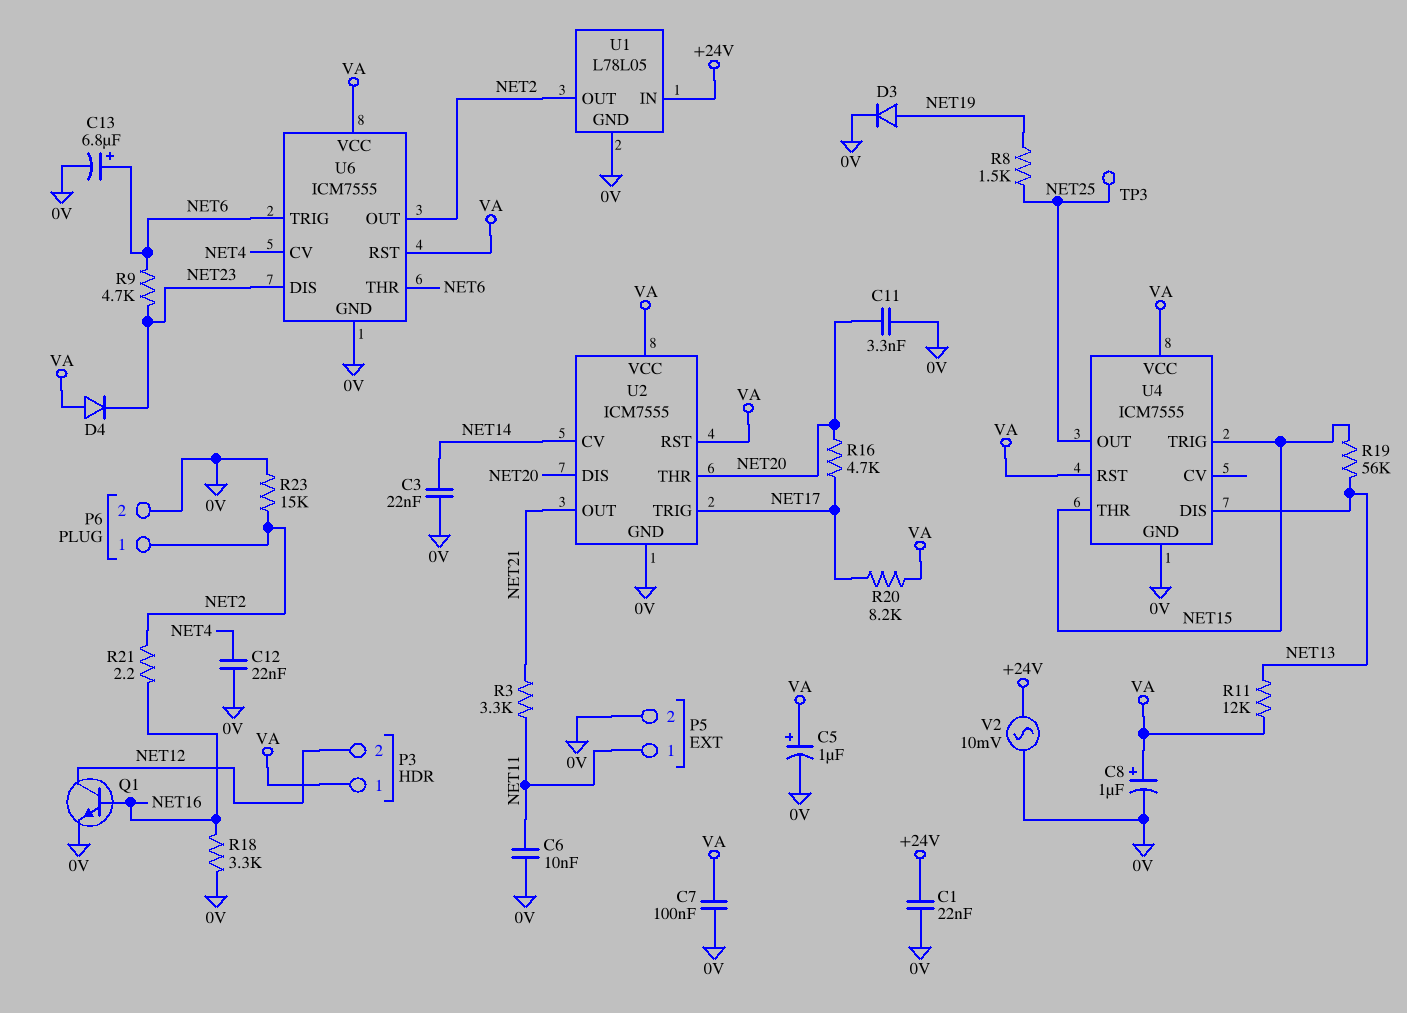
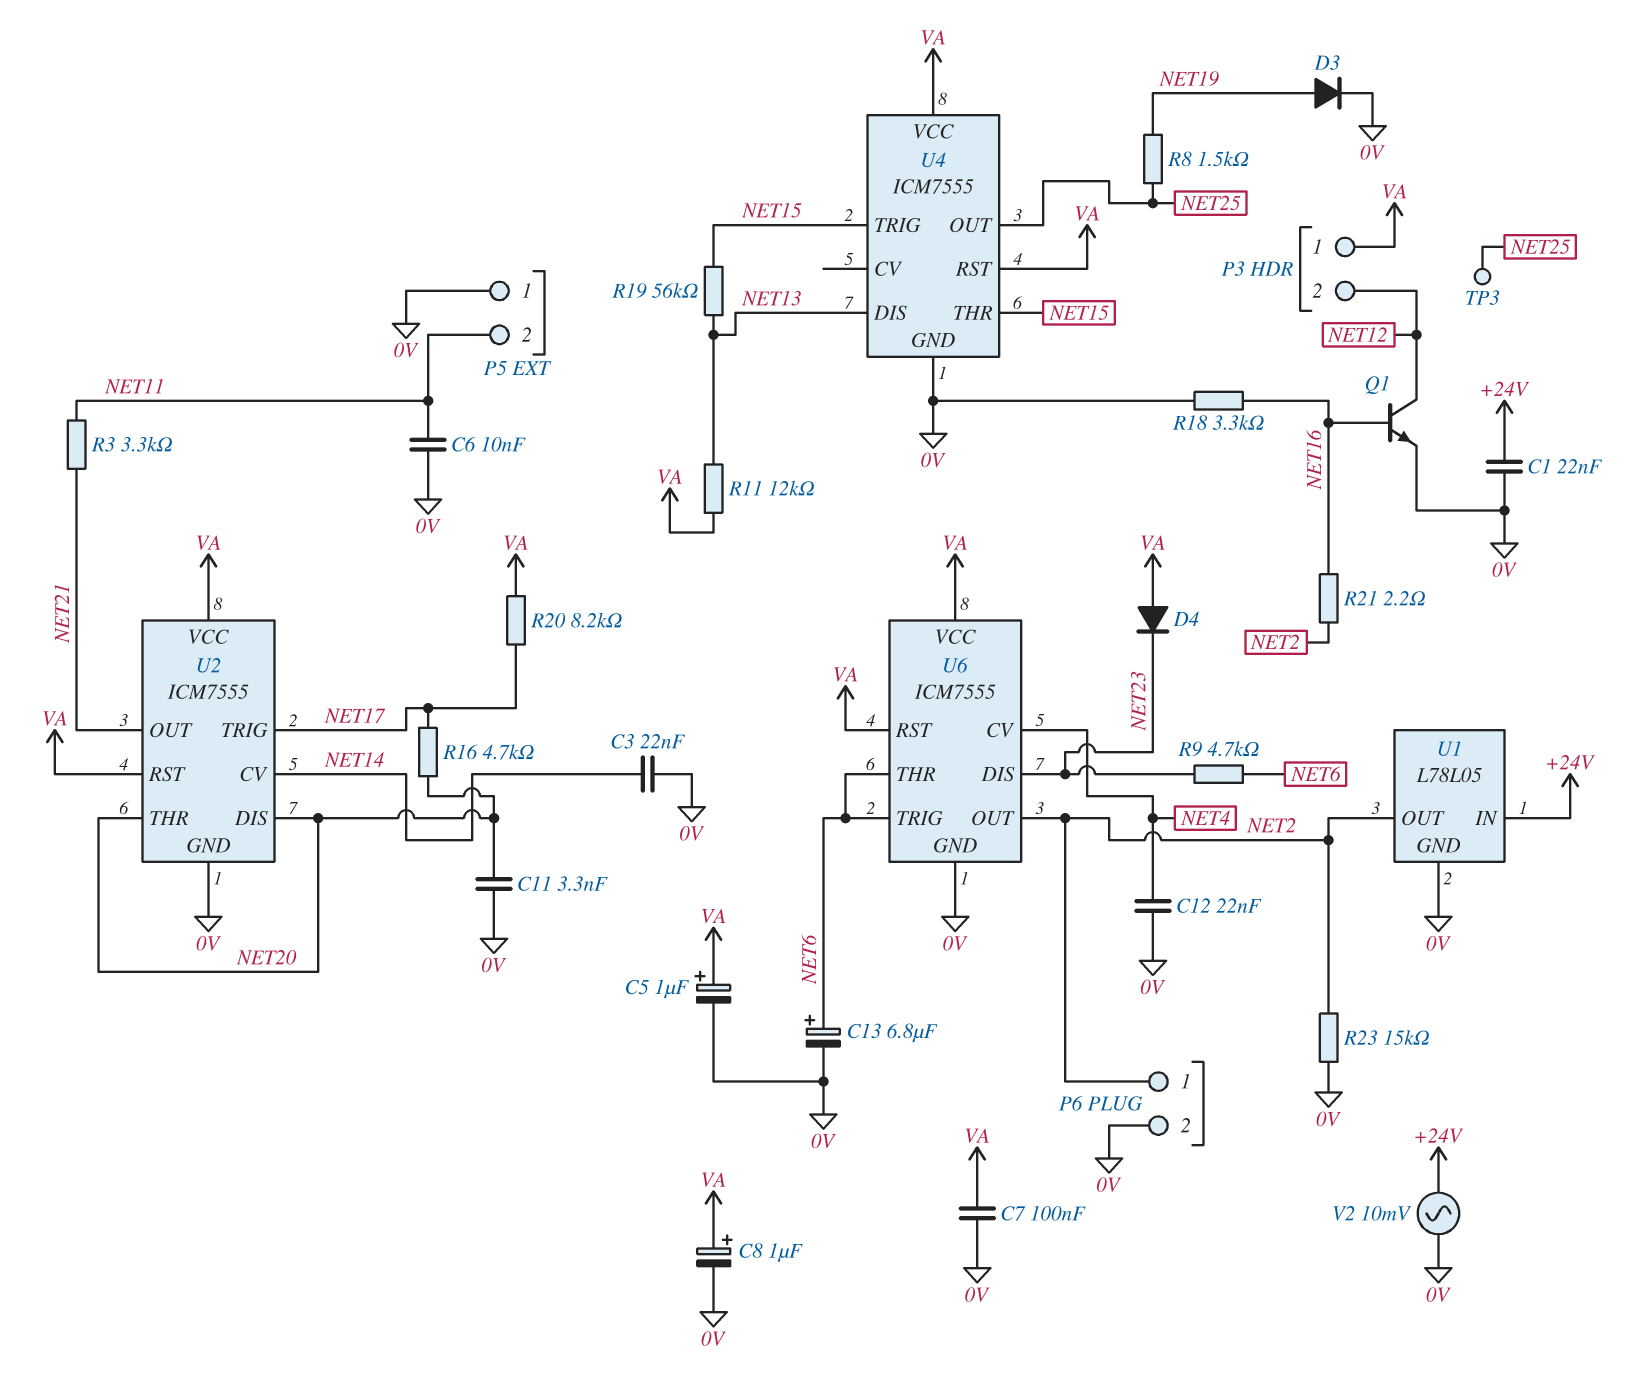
P5 pin 1: NET11 -> 0V
P5 pin 2: 0V -> NET11

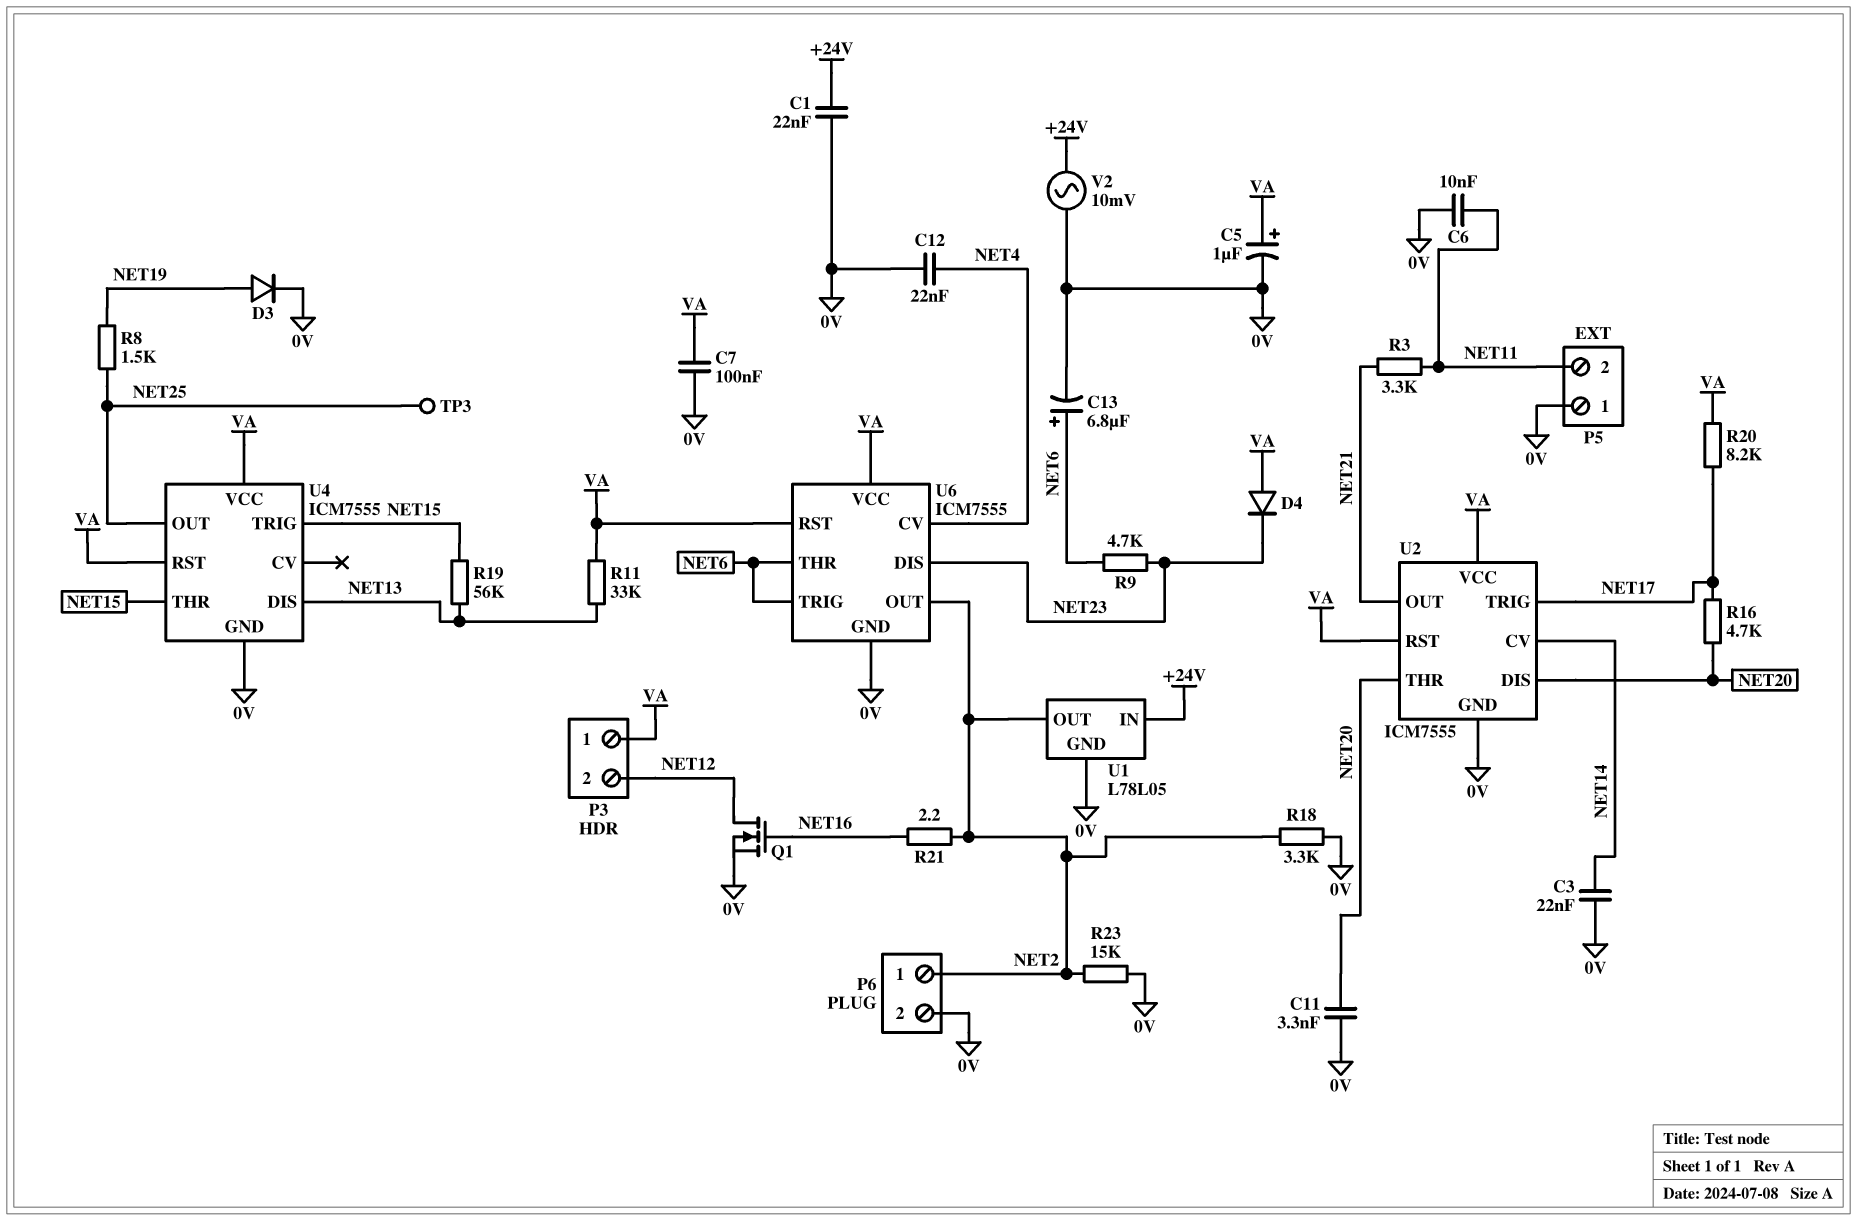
C8: 1uF (plus VA, minus 0V) -> none
Q1: NPN (B NET16, C NET12, E 0V) -> NMOS (G NET16, D NET12, S 0V)
R11: 12k (NET13, VA) -> 33k (NET13, VA)
R18: 3.3k (0V, NET16) -> 3.3k (0V, NET2)

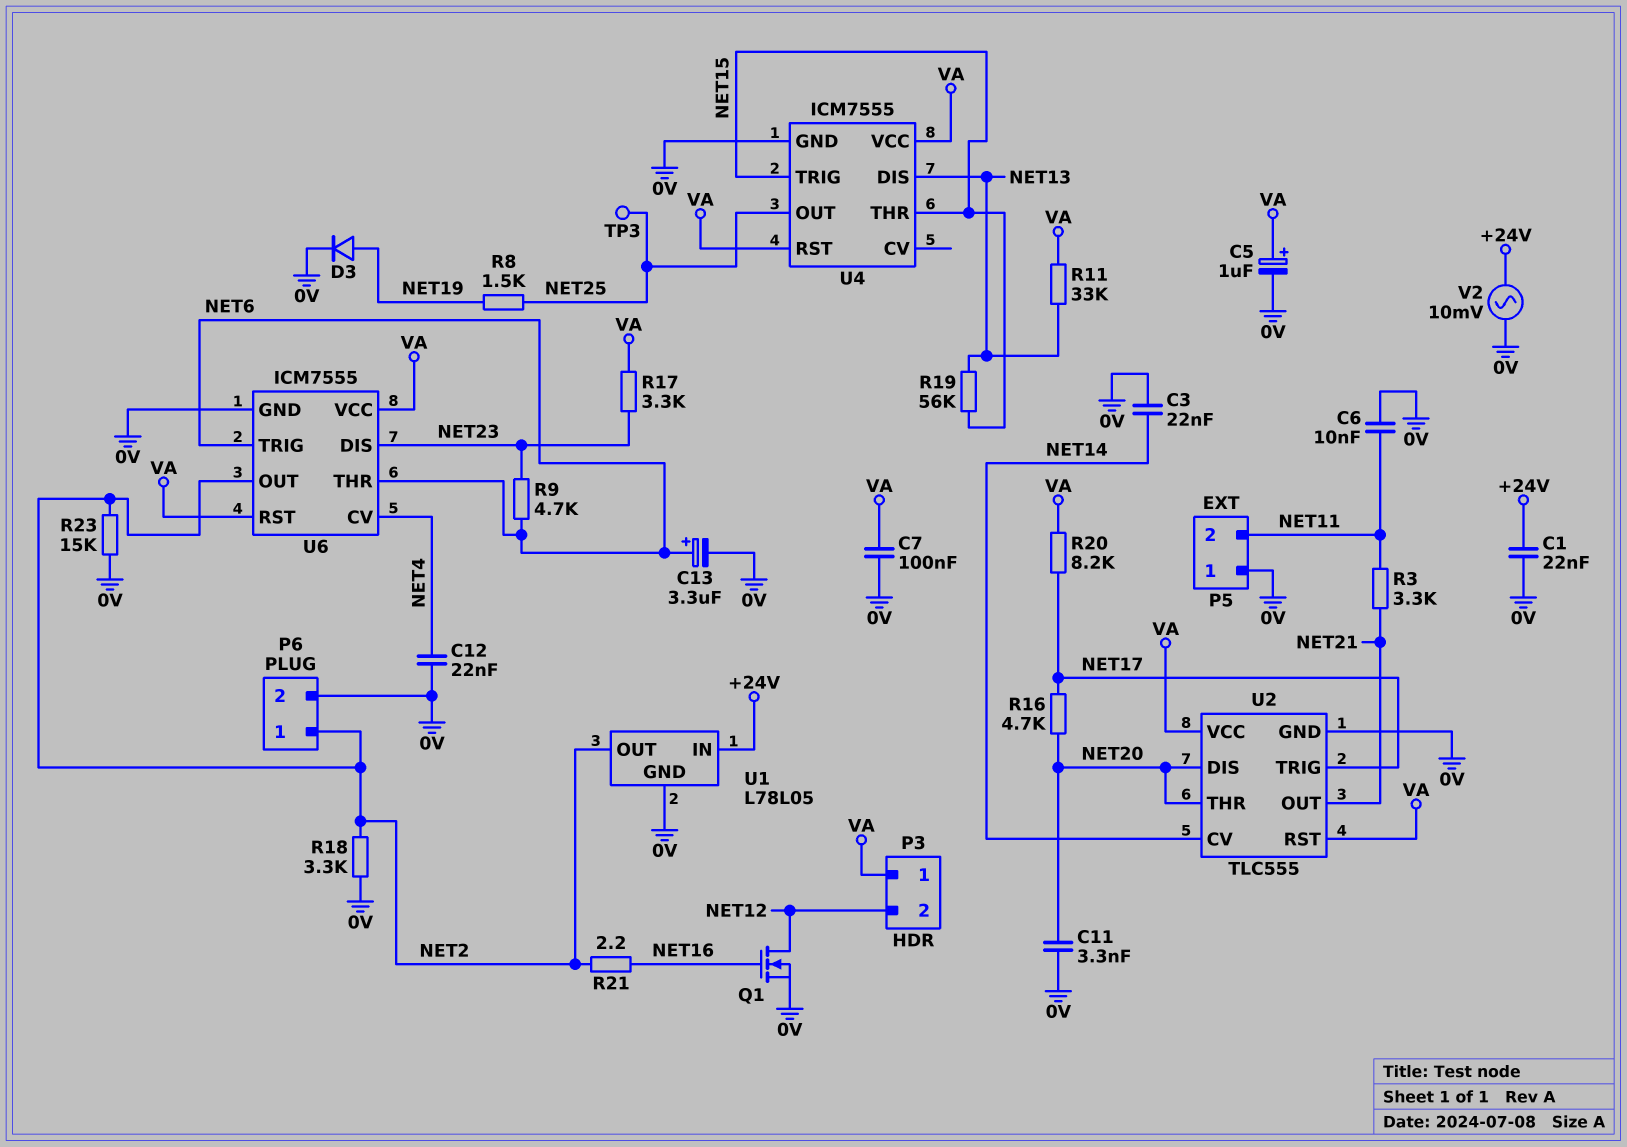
C13: 6.8uF (plus NET6, minus 0V) -> 3.3uF (plus NET6, minus 0V)
D4: diode (A VA, K NET23) -> none
R17: none -> 3.3k (NET23, VA)
U2: ICM7555 -> TLC555

